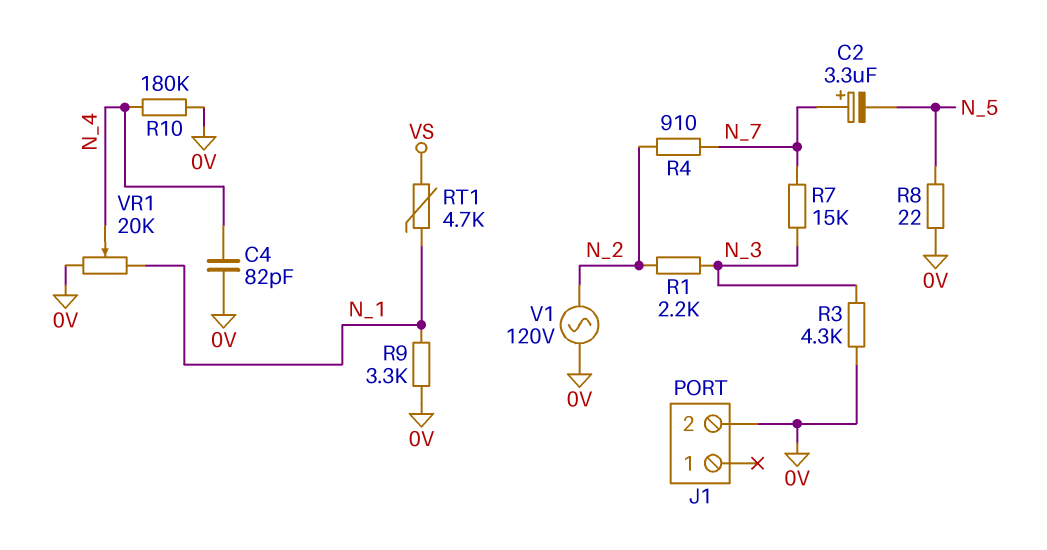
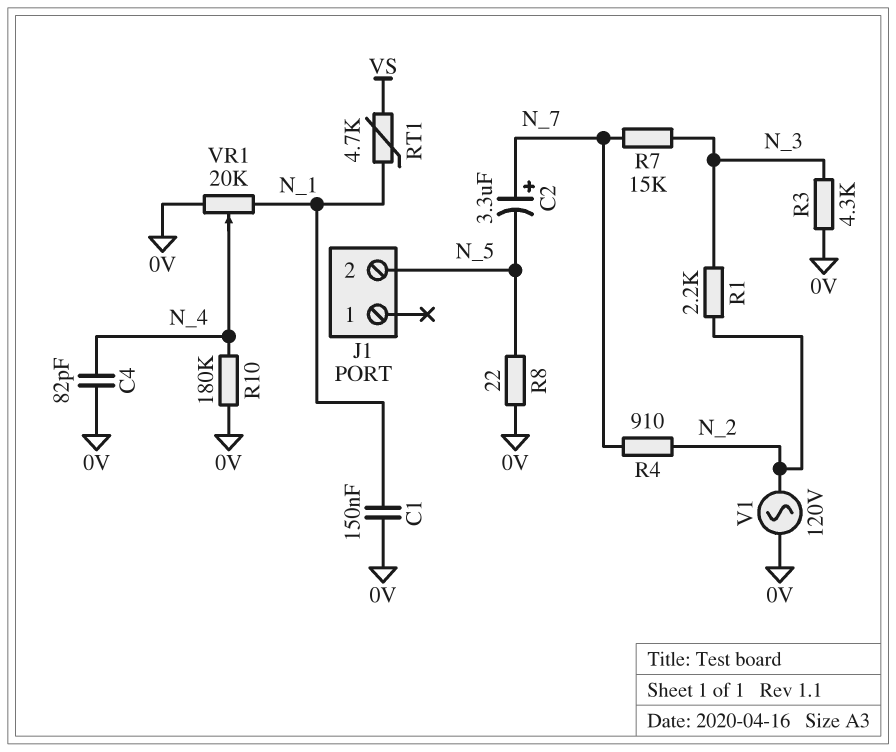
C1: none -> 150nF (0V, N_1)
J1 pin 2: 0V -> N_5
R9: 3.3k (0V, N_1) -> none

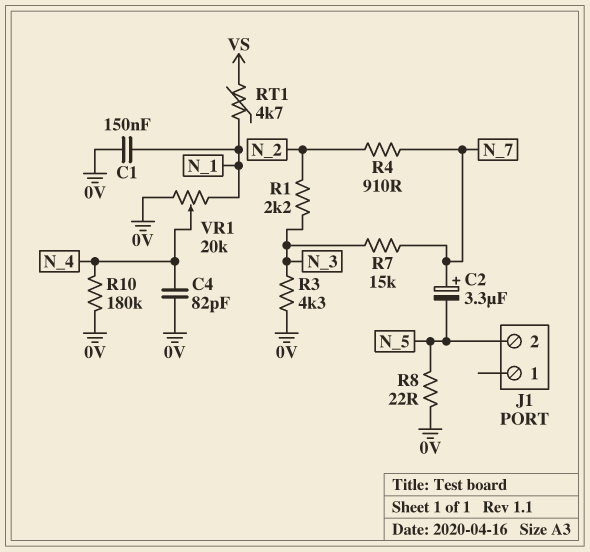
V1: AC 120V (0V, N_2) -> none

